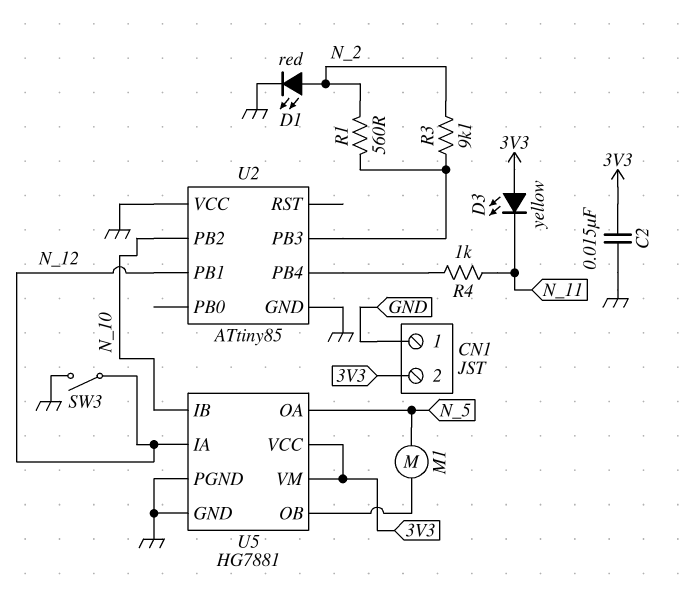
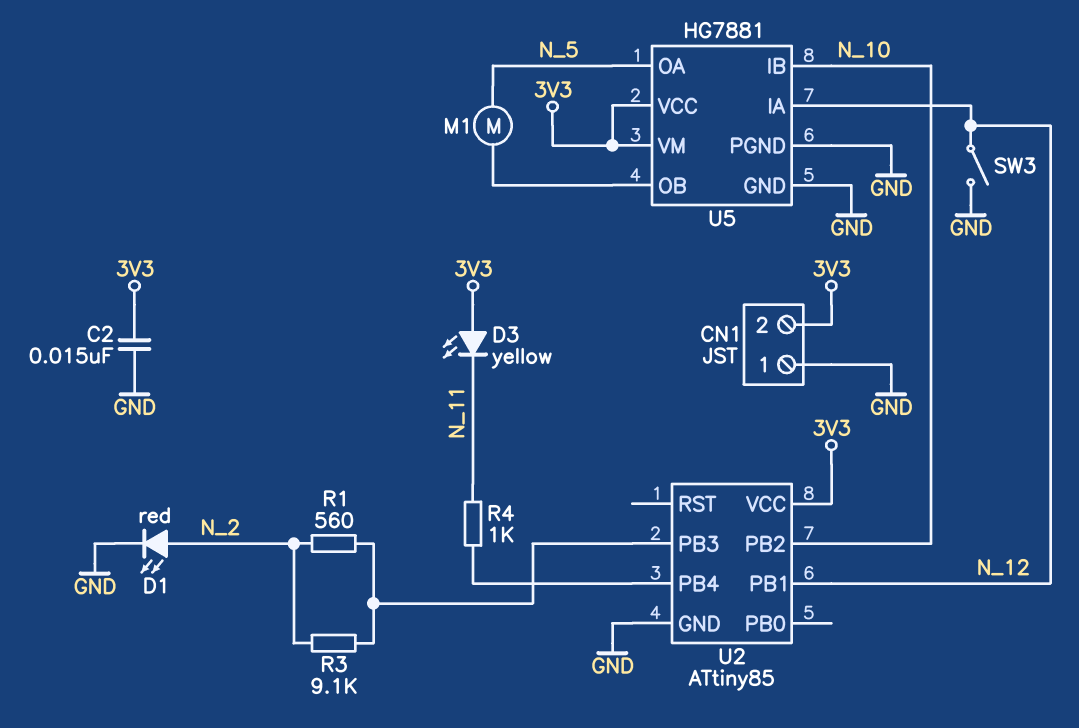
U2 pin VCC: GND -> 3V3

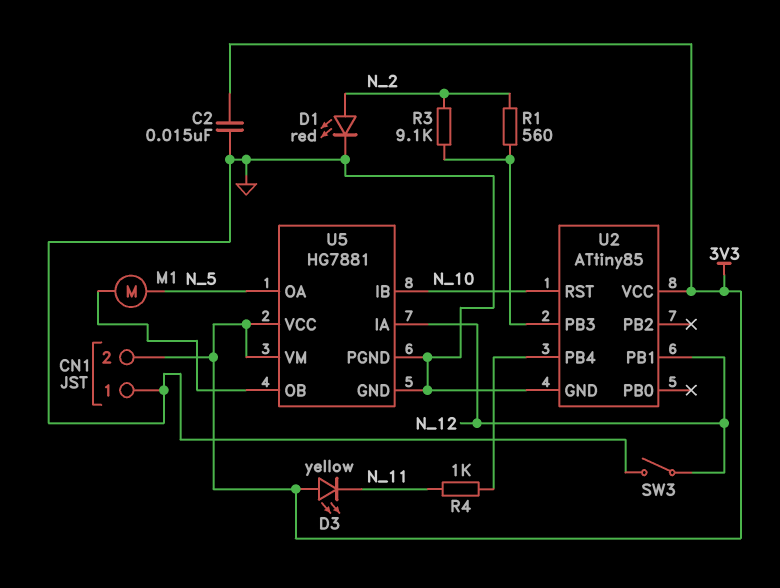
U2 pin PB2: N_10 -> none
U2 pin RST: none -> N_10

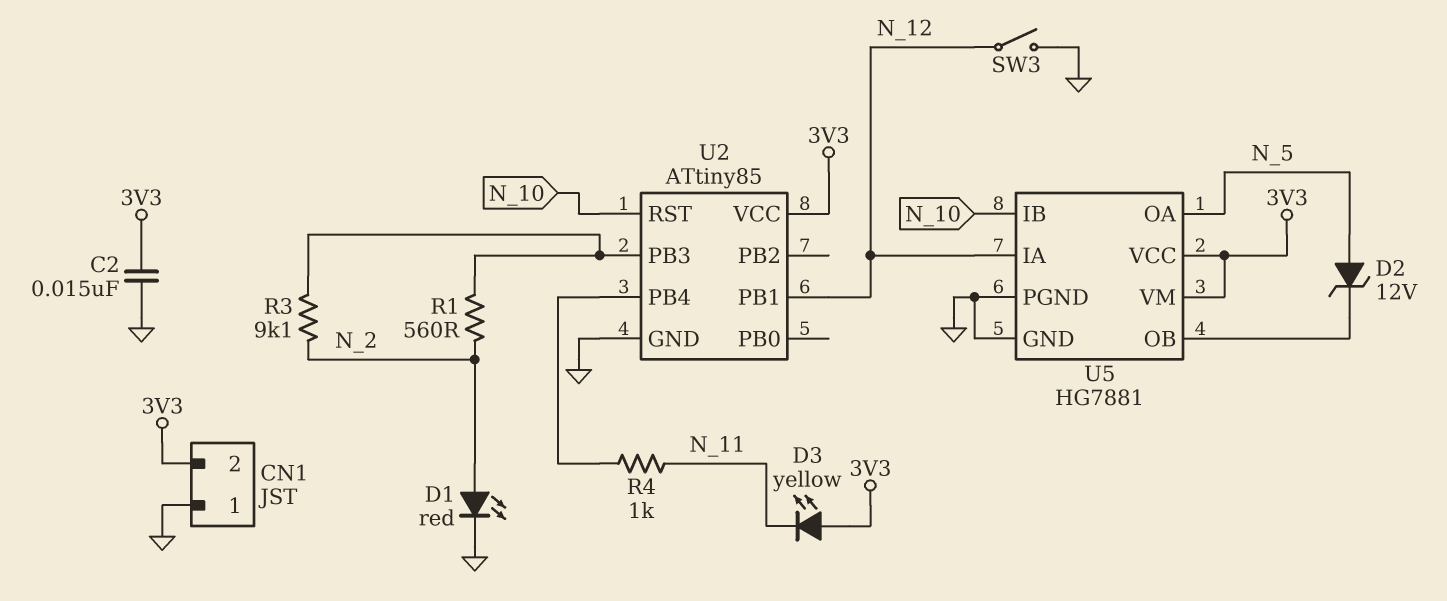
D2: none -> zener 12V (A N_5, K U5/OB)
M1: motor (N_5, U5/OB) -> none

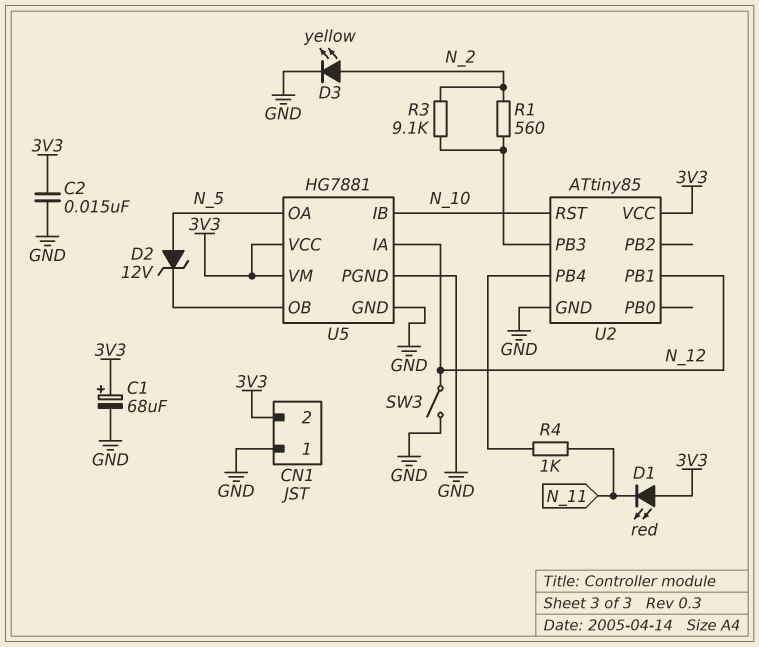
C1: none -> 68uF (plus 3V3, minus GND)
D1: LED red (A N_2, K GND) -> LED red (A 3V3, K N_11)
D3: LED yellow (A 3V3, K N_11) -> LED yellow (A N_2, K GND)

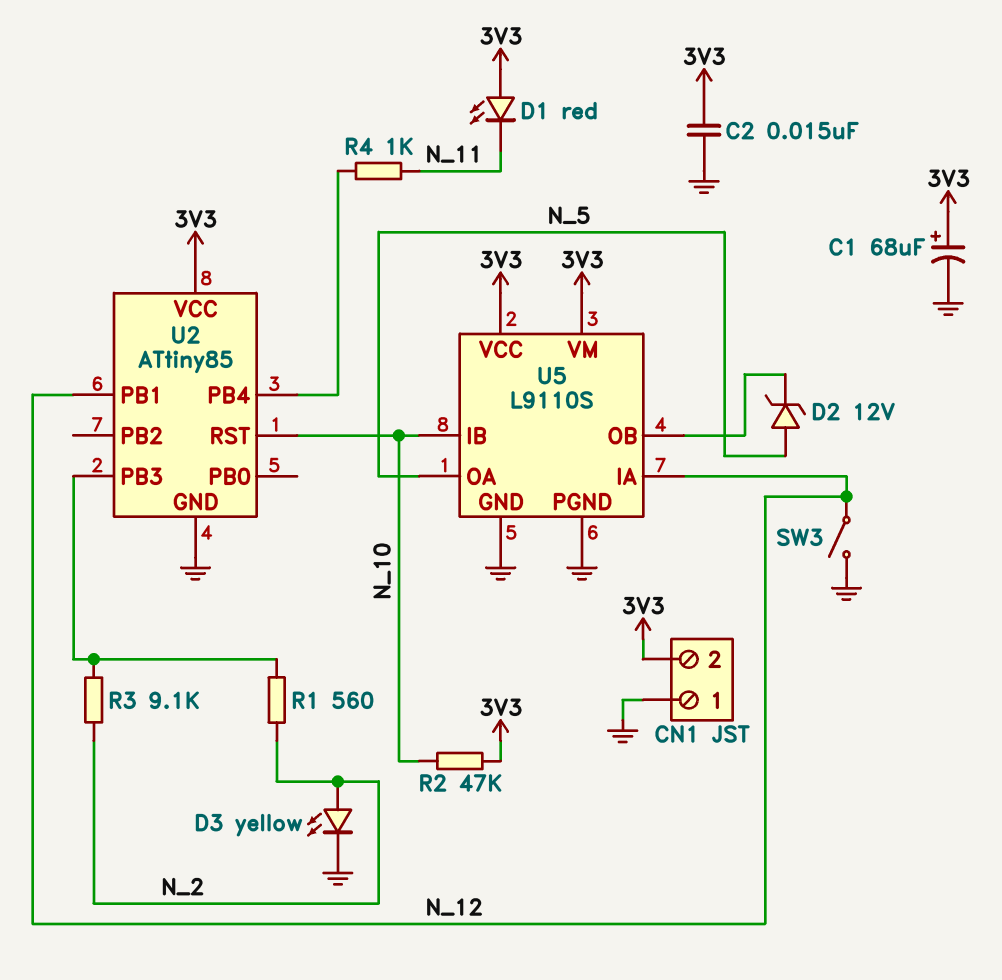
R2: none -> 47k (3V3, N_10)
U5: HG7881 -> L9110S

